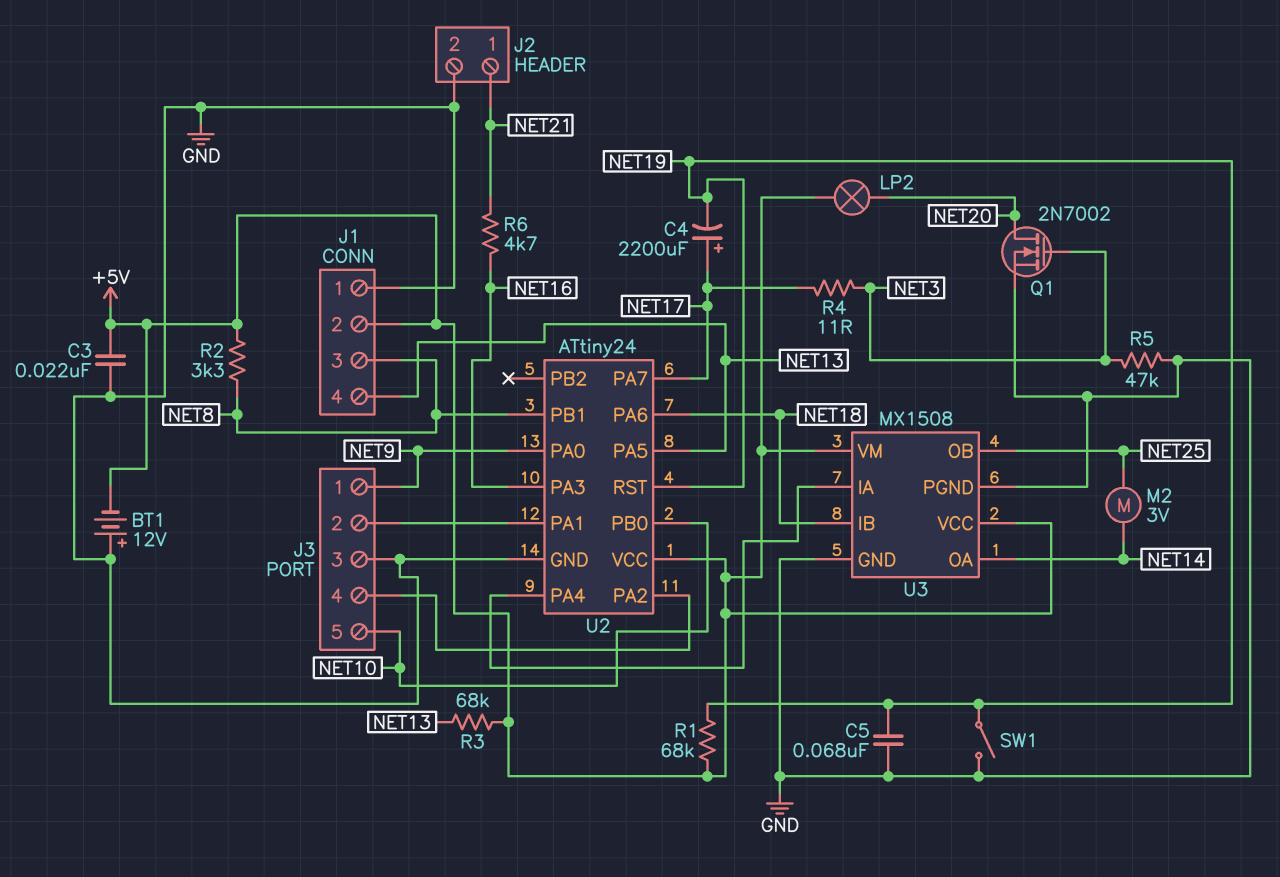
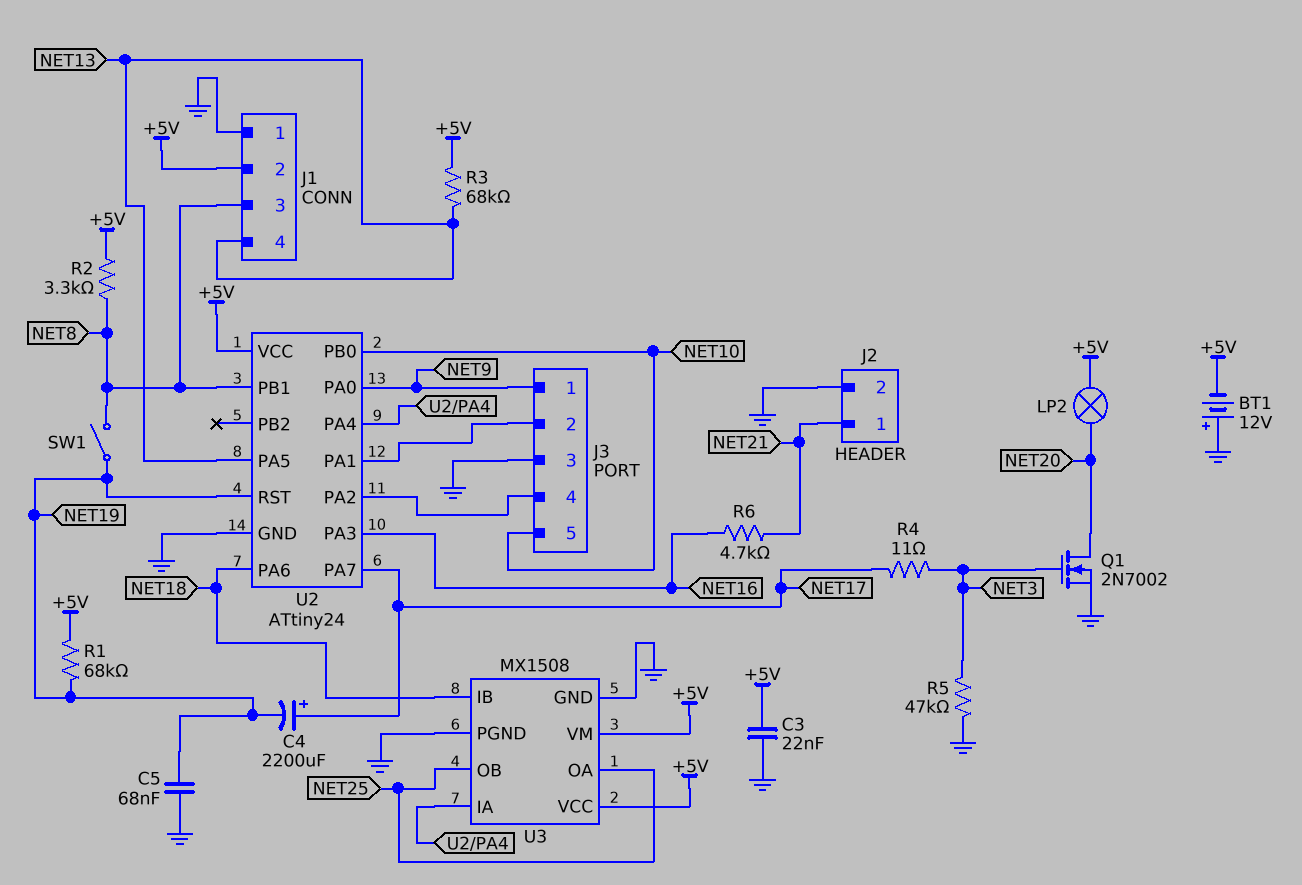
M2: motor 3V (NET14, NET25) -> none
SW1: switch (GND, NET19) -> switch (NET8, NET19)
U3 pin OA: NET14 -> NET25

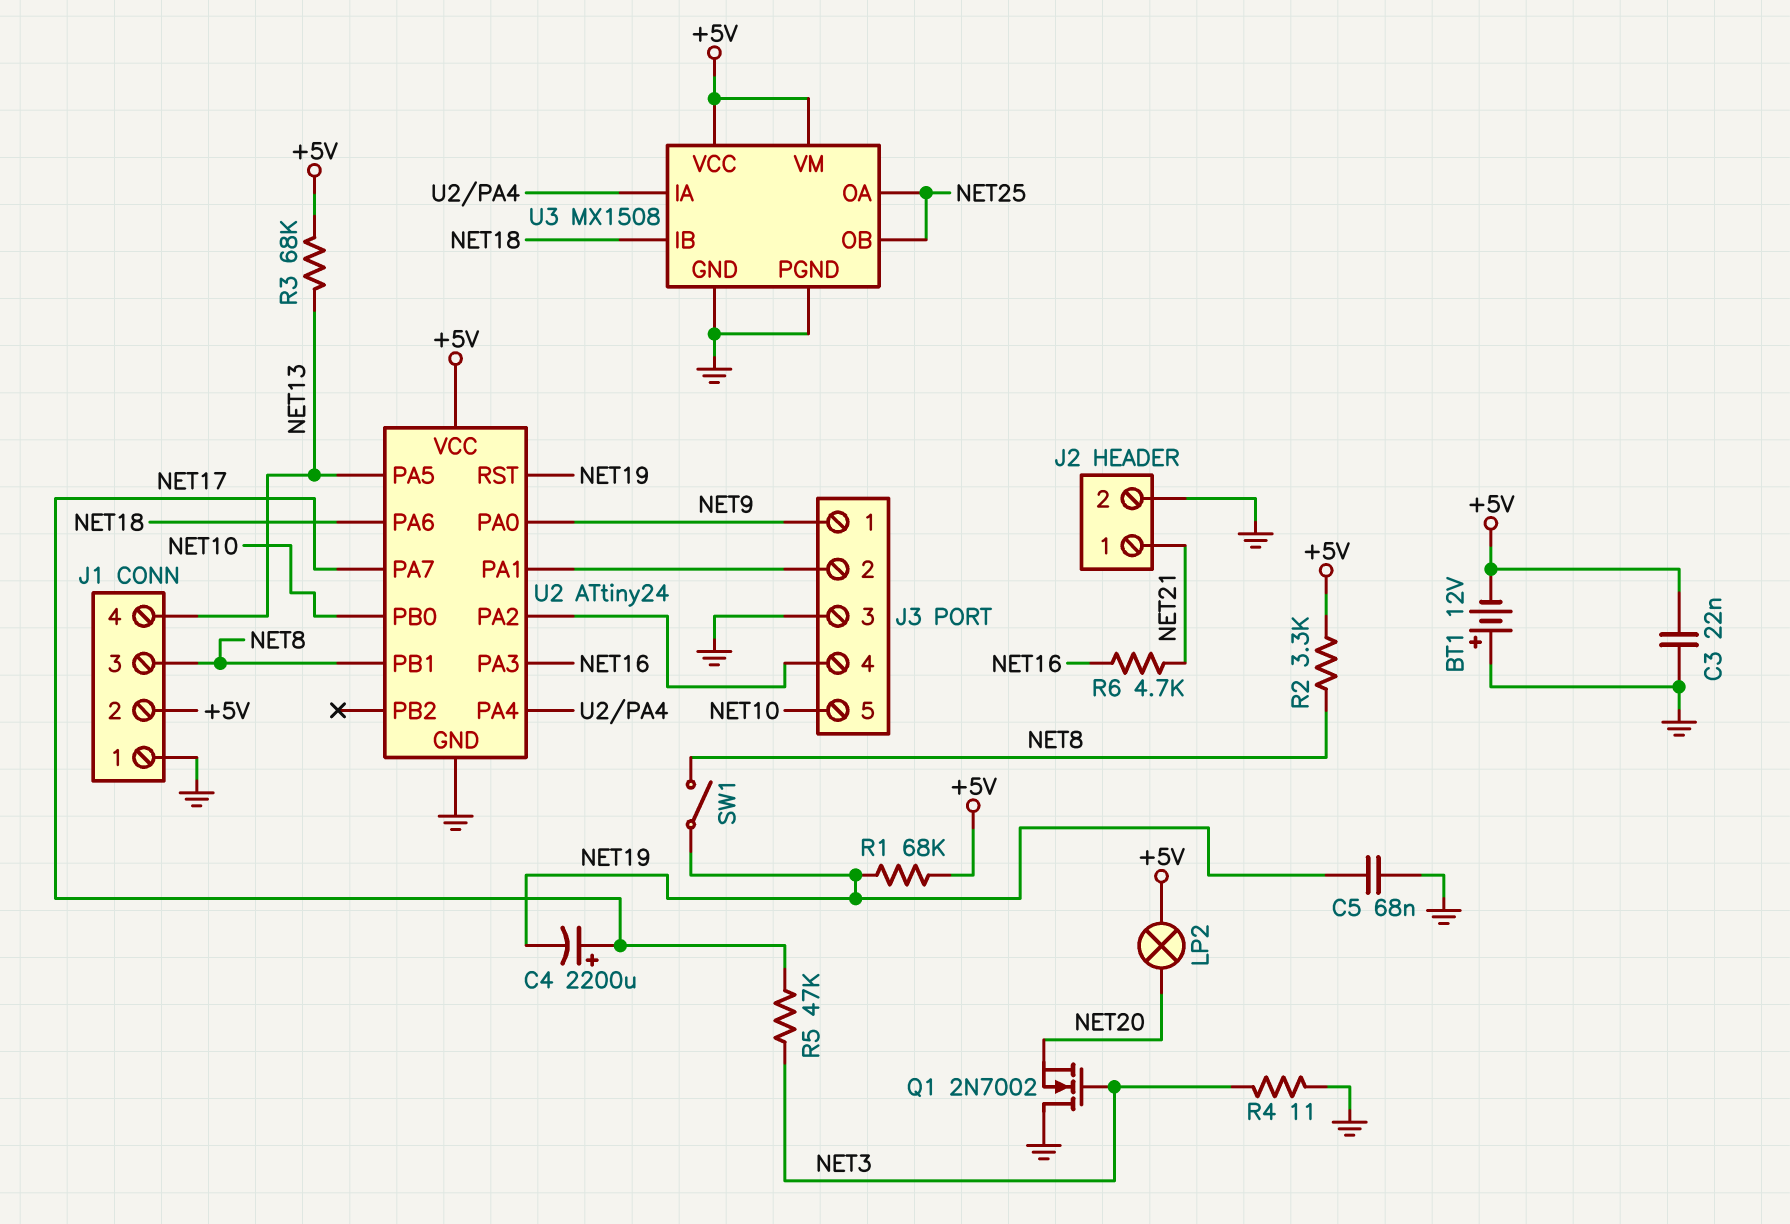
Q1: NMOS 2N7002 (G NET3, D NET20, S GND) -> NMOS 2N7002 (G NET3, D GND, S NET20)
R4: 11 (NET3, NET17) -> 11 (GND, NET3)
R5: 47k (GND, NET3) -> 47k (NET3, NET17)

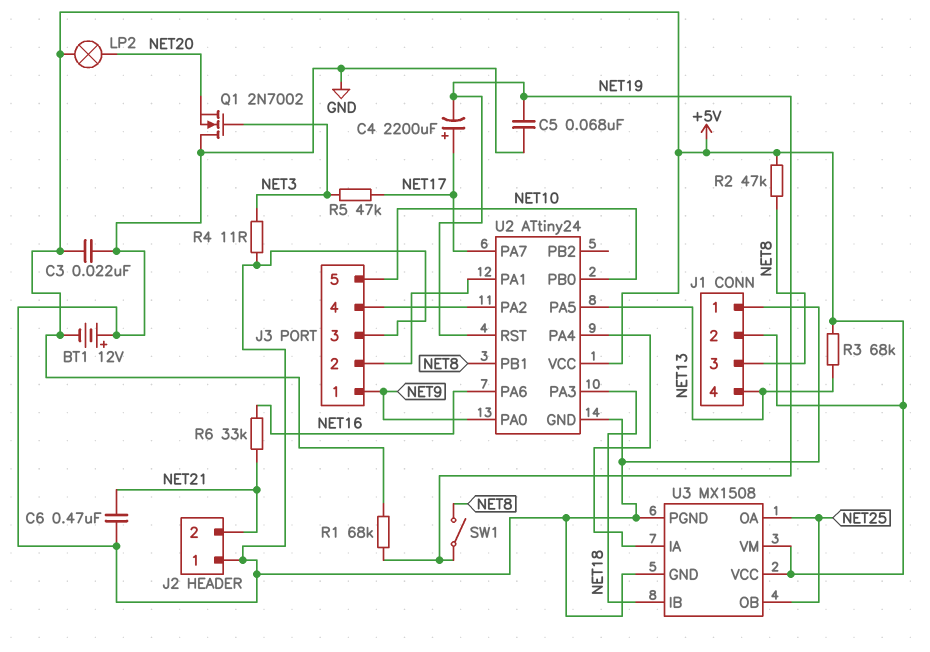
C6: none -> 470nF (GND, NET21)
J2 pin 1: NET21 -> GND
J2 pin 2: GND -> NET21
R2: 3.3k (+5V, NET8) -> 47k (+5V, NET8)
R6: 4.7k (NET16, NET21) -> 33k (NET16, NET21)
U2 pin PA3: NET16 -> NET18
U2 pin PA6: NET18 -> NET16

